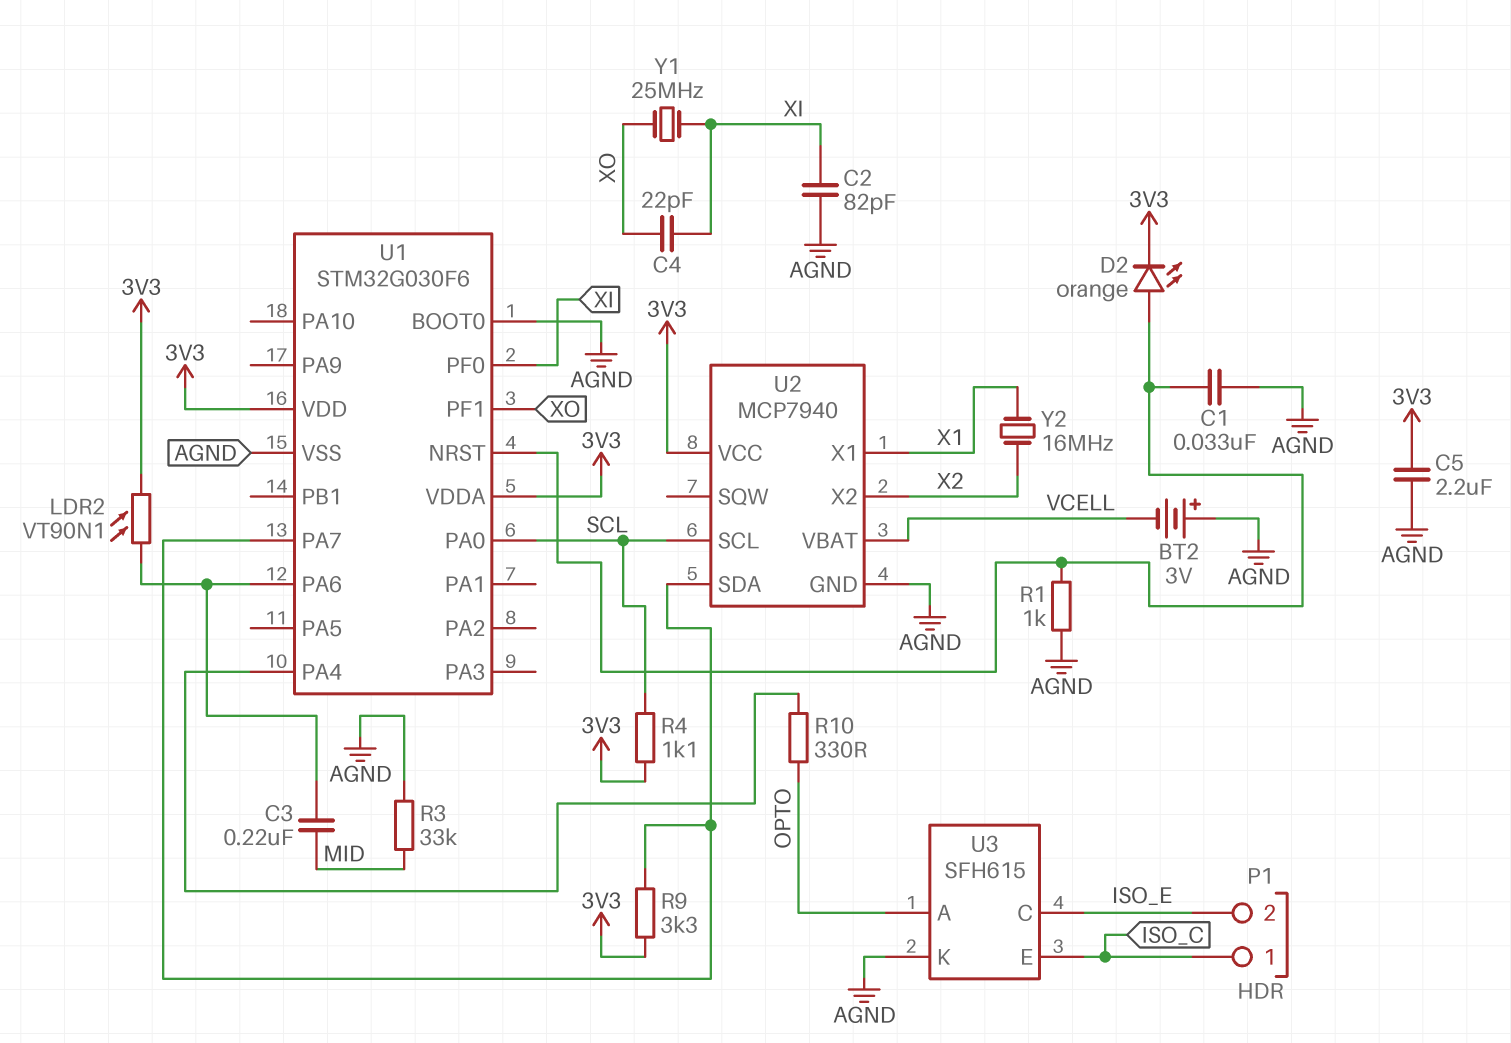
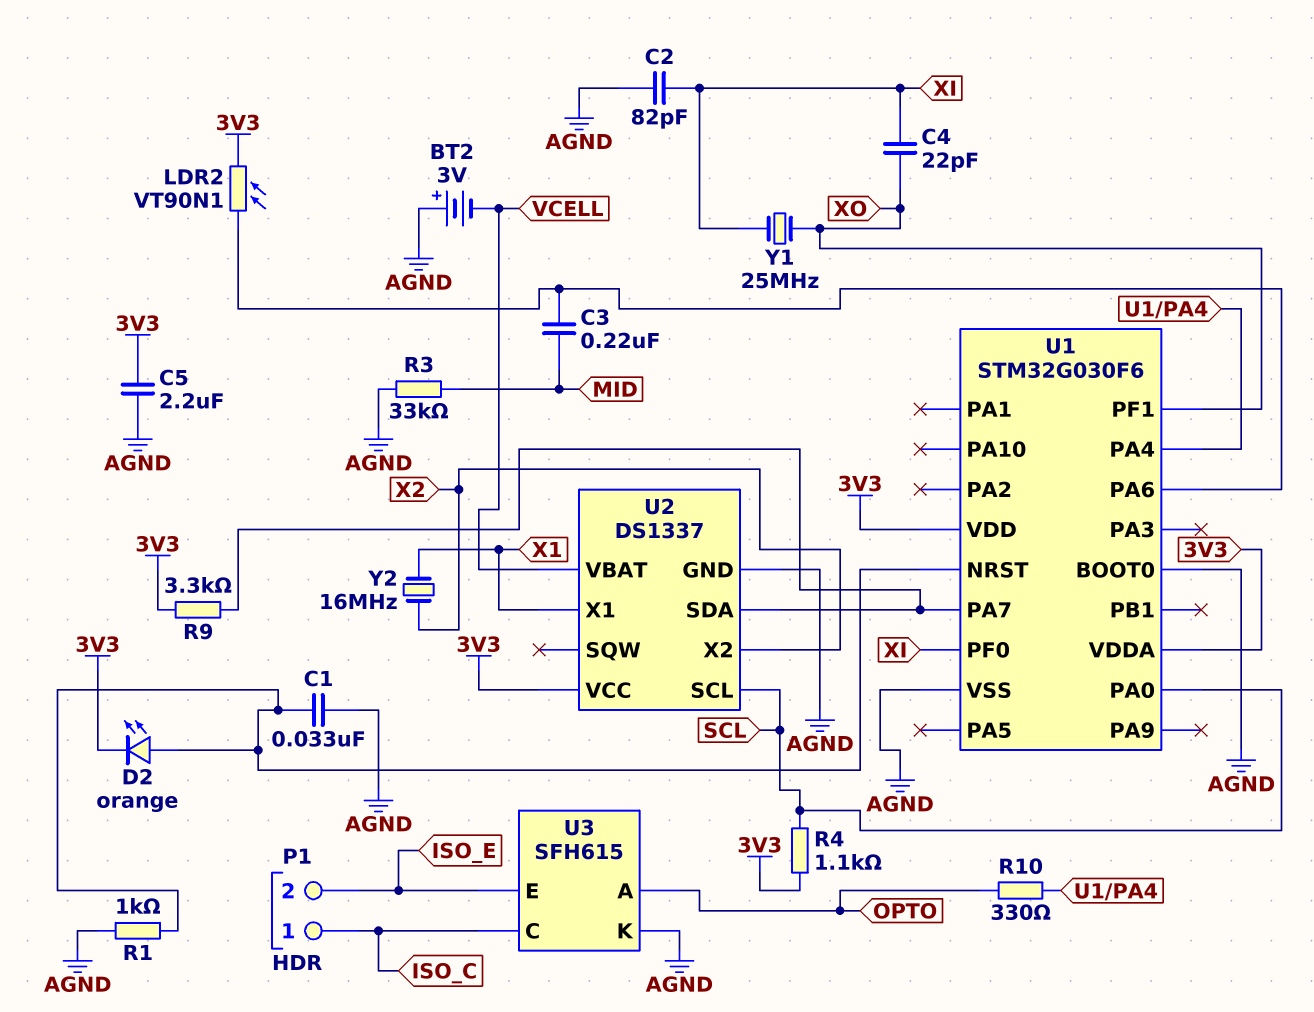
U2: MCP7940 -> DS1337
U3 pin C: ISO_E -> ISO_C
U3 pin E: ISO_C -> ISO_E

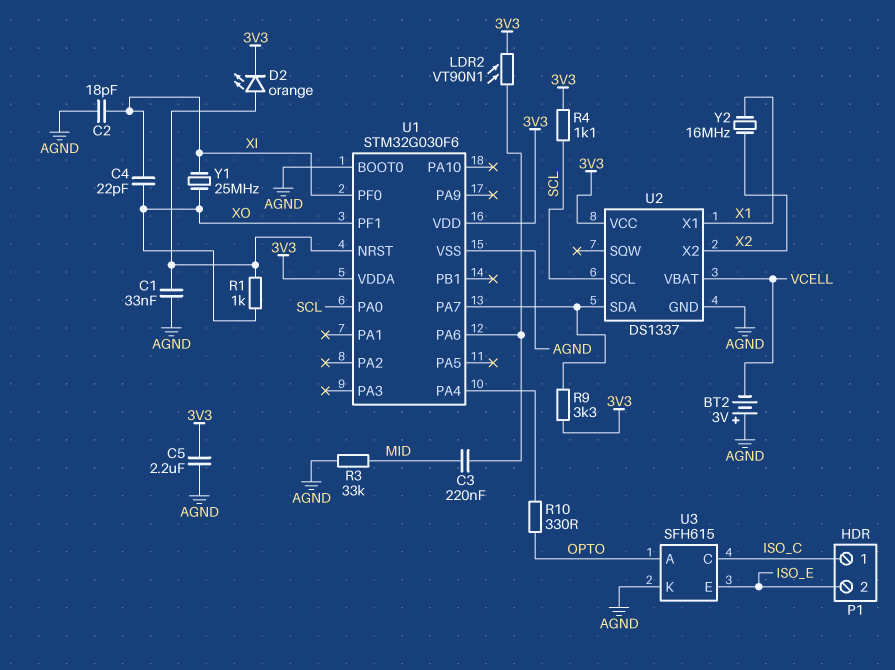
C2: 82pF (AGND, XI) -> 18pF (AGND, XI)
R1: 1k (AGND, U1/NRST) -> 1k (U1/NRST, XO)

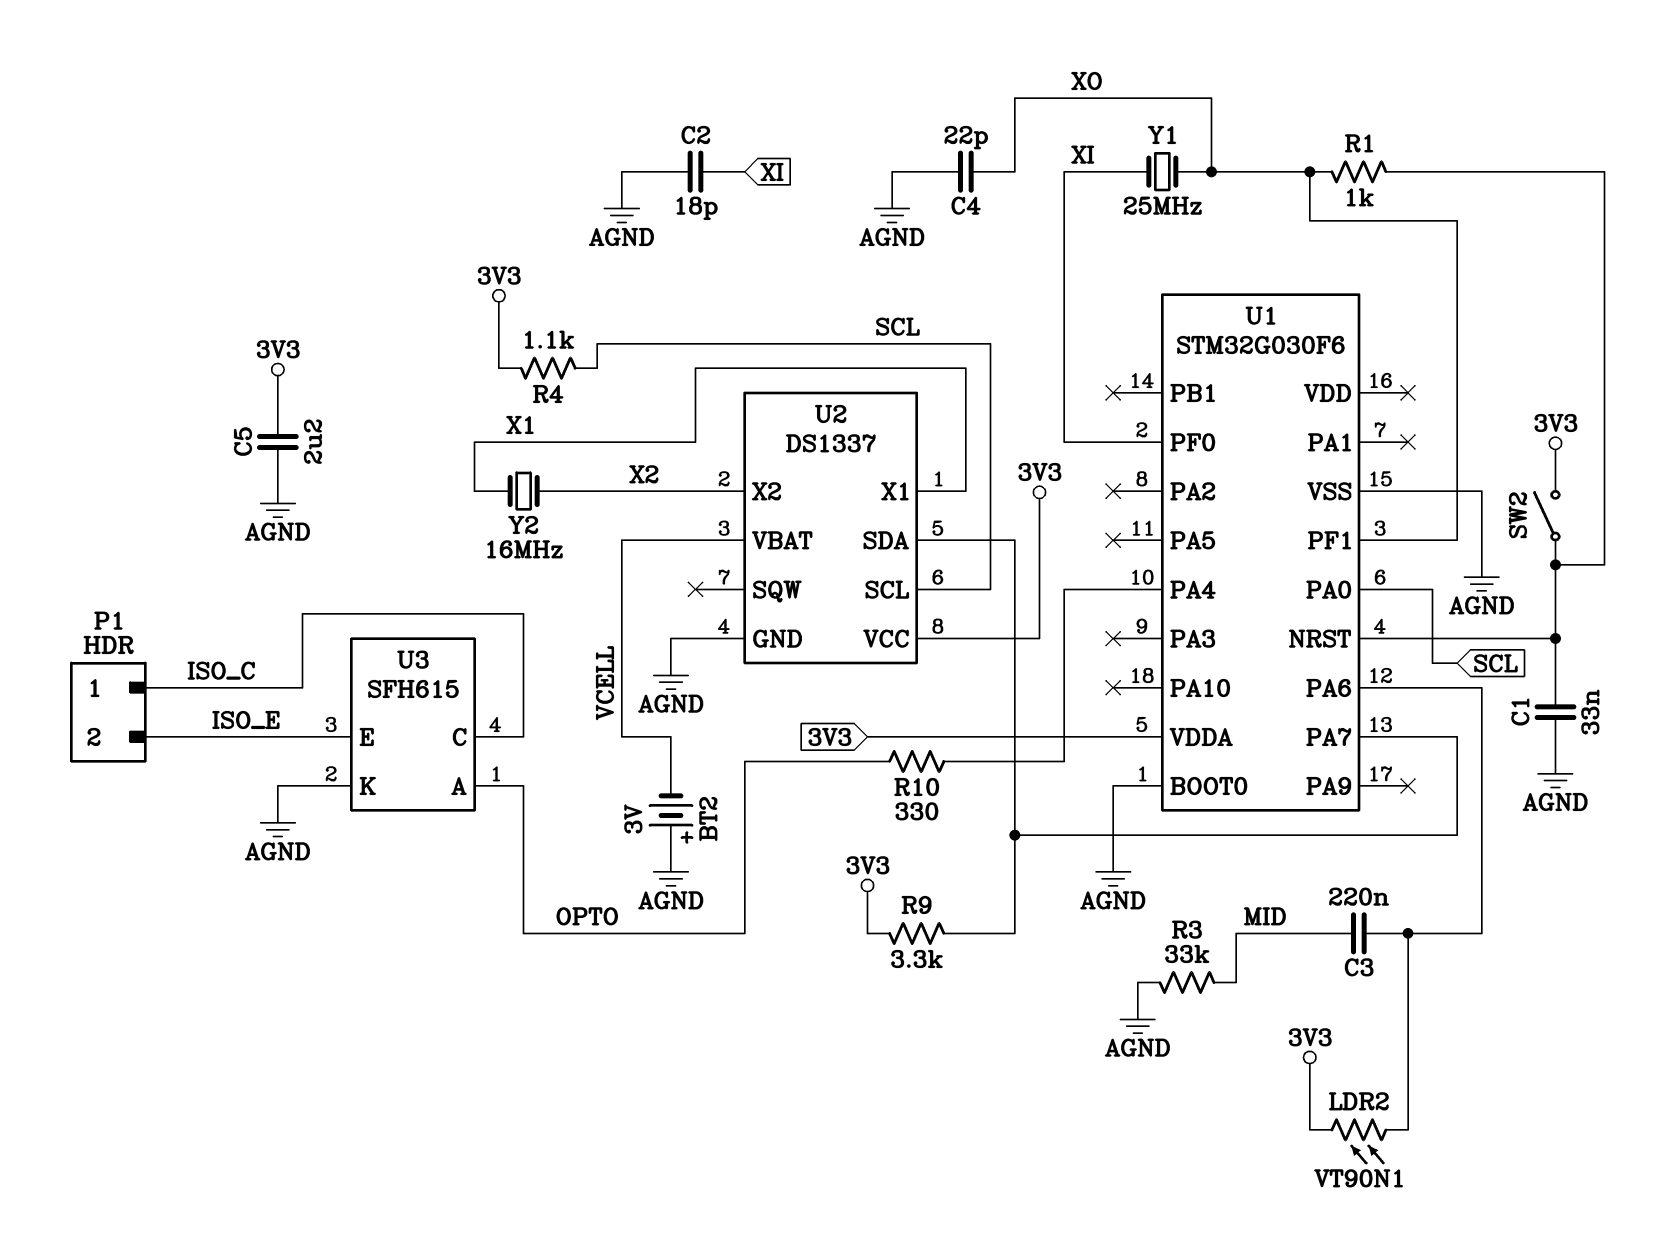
C4: 22pF (XI, XO) -> 22pF (AGND, XO)
D2: LED orange (A U1/NRST, K 3V3) -> none
SW2: none -> switch (3V3, U1/NRST)
U1 pin VDD: 3V3 -> none

